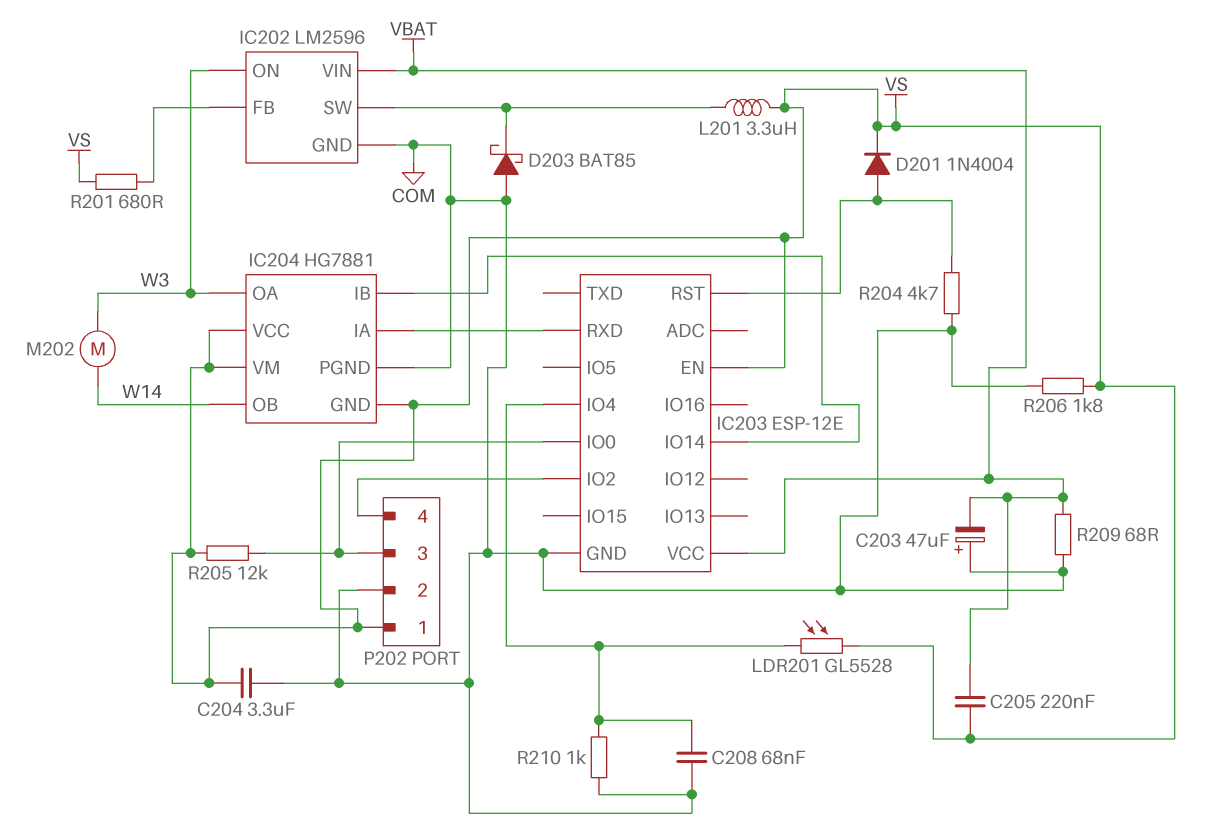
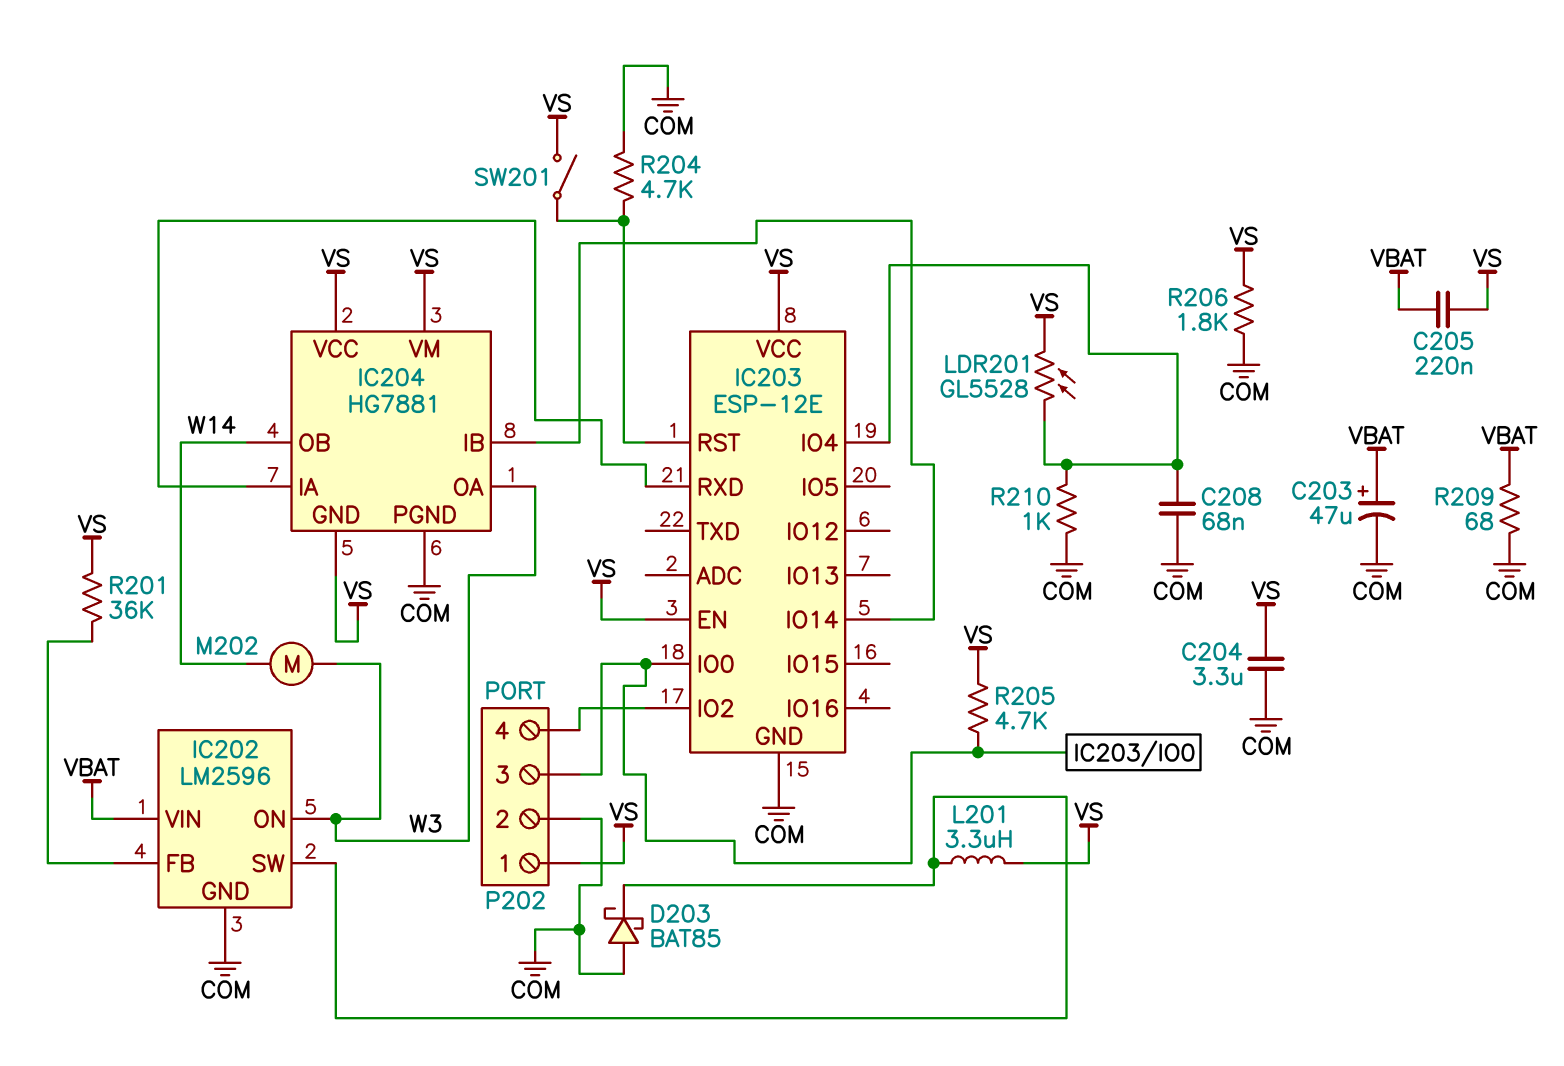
C203: 47uF (plus COM, minus VBAT) -> 47uF (plus VBAT, minus COM)
D201: diode 1N4004 (A IC203/RST, K VS) -> none
IC203 pin VCC: VBAT -> VS
R201: 680 (IC202/FB, VS) -> 36k (IC202/FB, VS)
R205: 12k (IC203/IO0, VS) -> 4.7k (IC203/IO0, VS)
SW201: none -> switch (IC203/RST, VS)

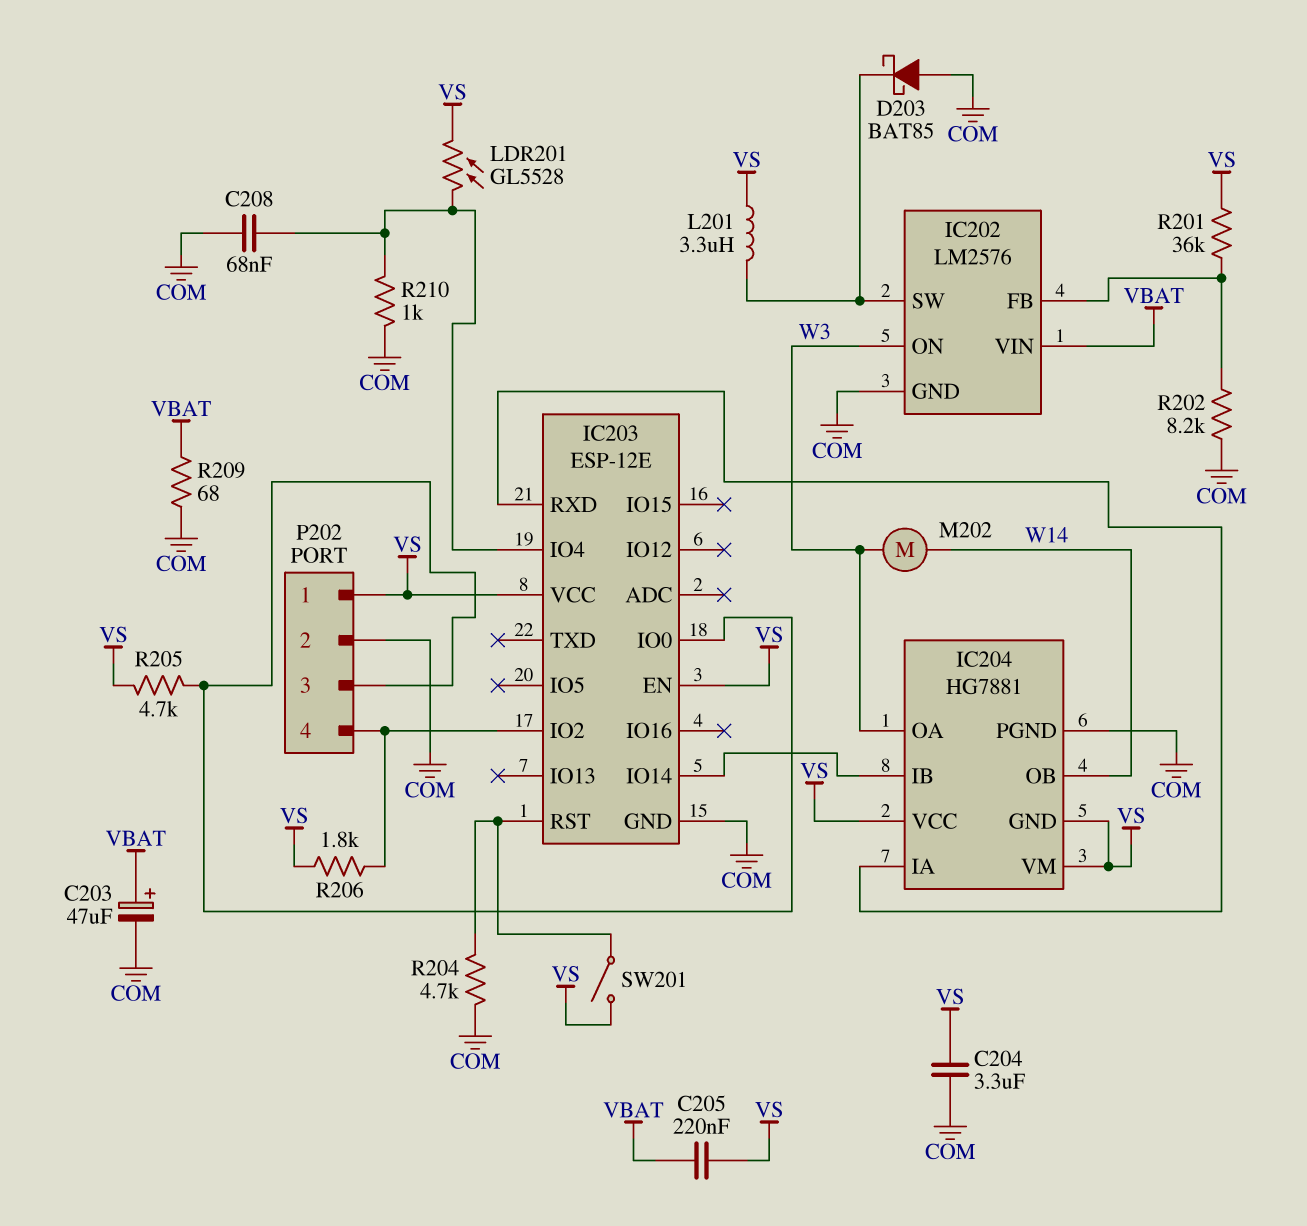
IC202: LM2596 -> LM2576
R202: none -> 8.2k (COM, IC202/FB)
R206: 1.8k (COM, VS) -> 1.8k (IC203/IO2, VS)

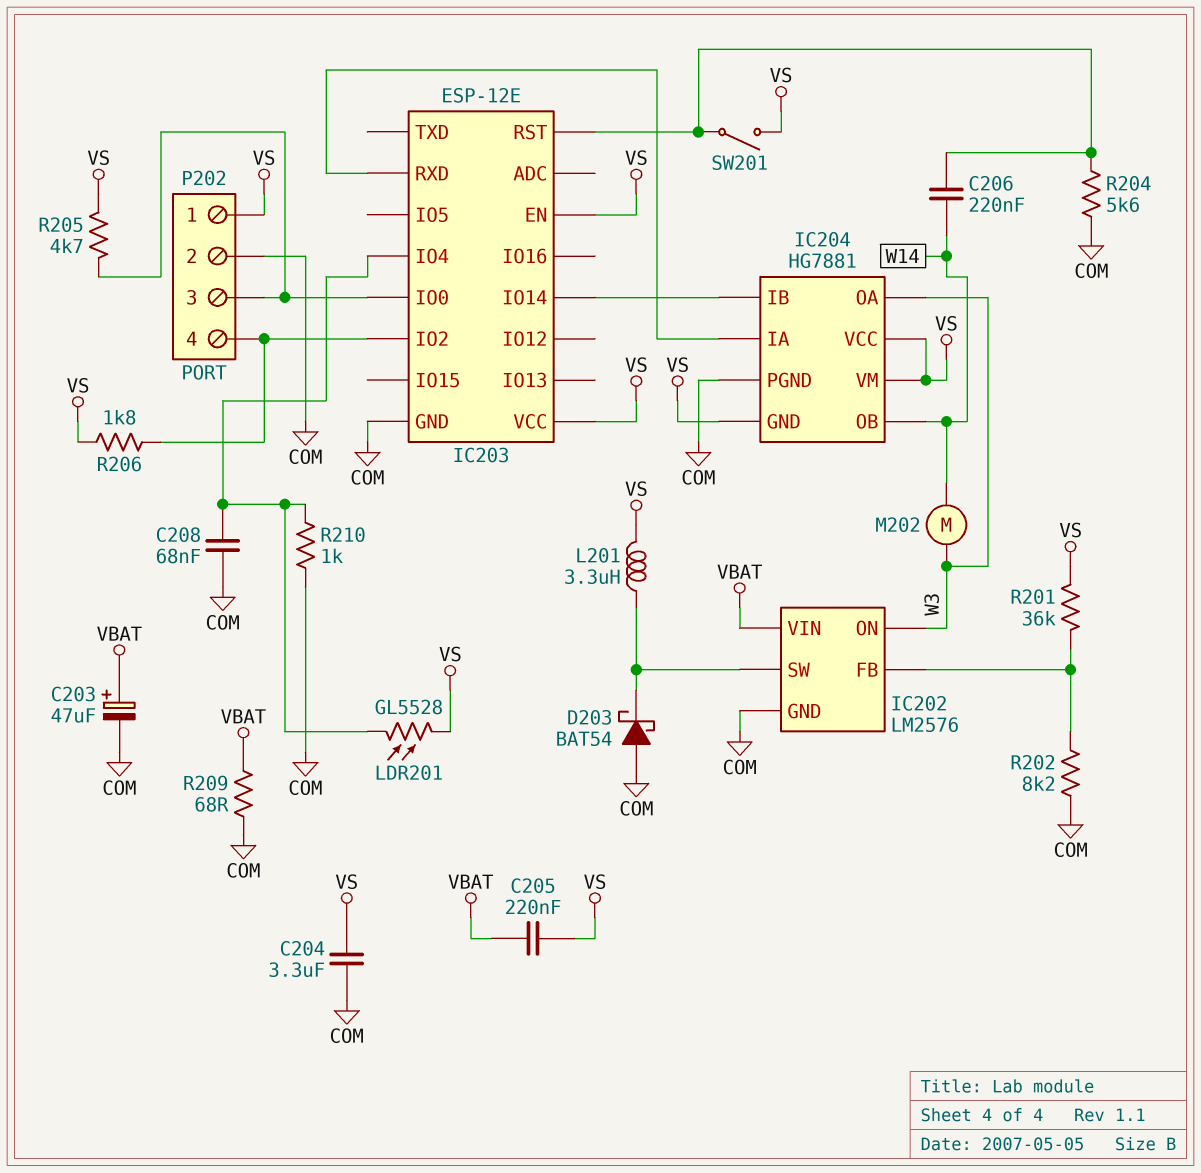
C206: none -> 220nF (IC203/RST, W14)
D203: schottky BAT85 (A COM, K IC202/SW) -> schottky BAT54 (A COM, K IC202/SW)
R204: 4.7k (COM, IC203/RST) -> 5.6k (COM, IC203/RST)

